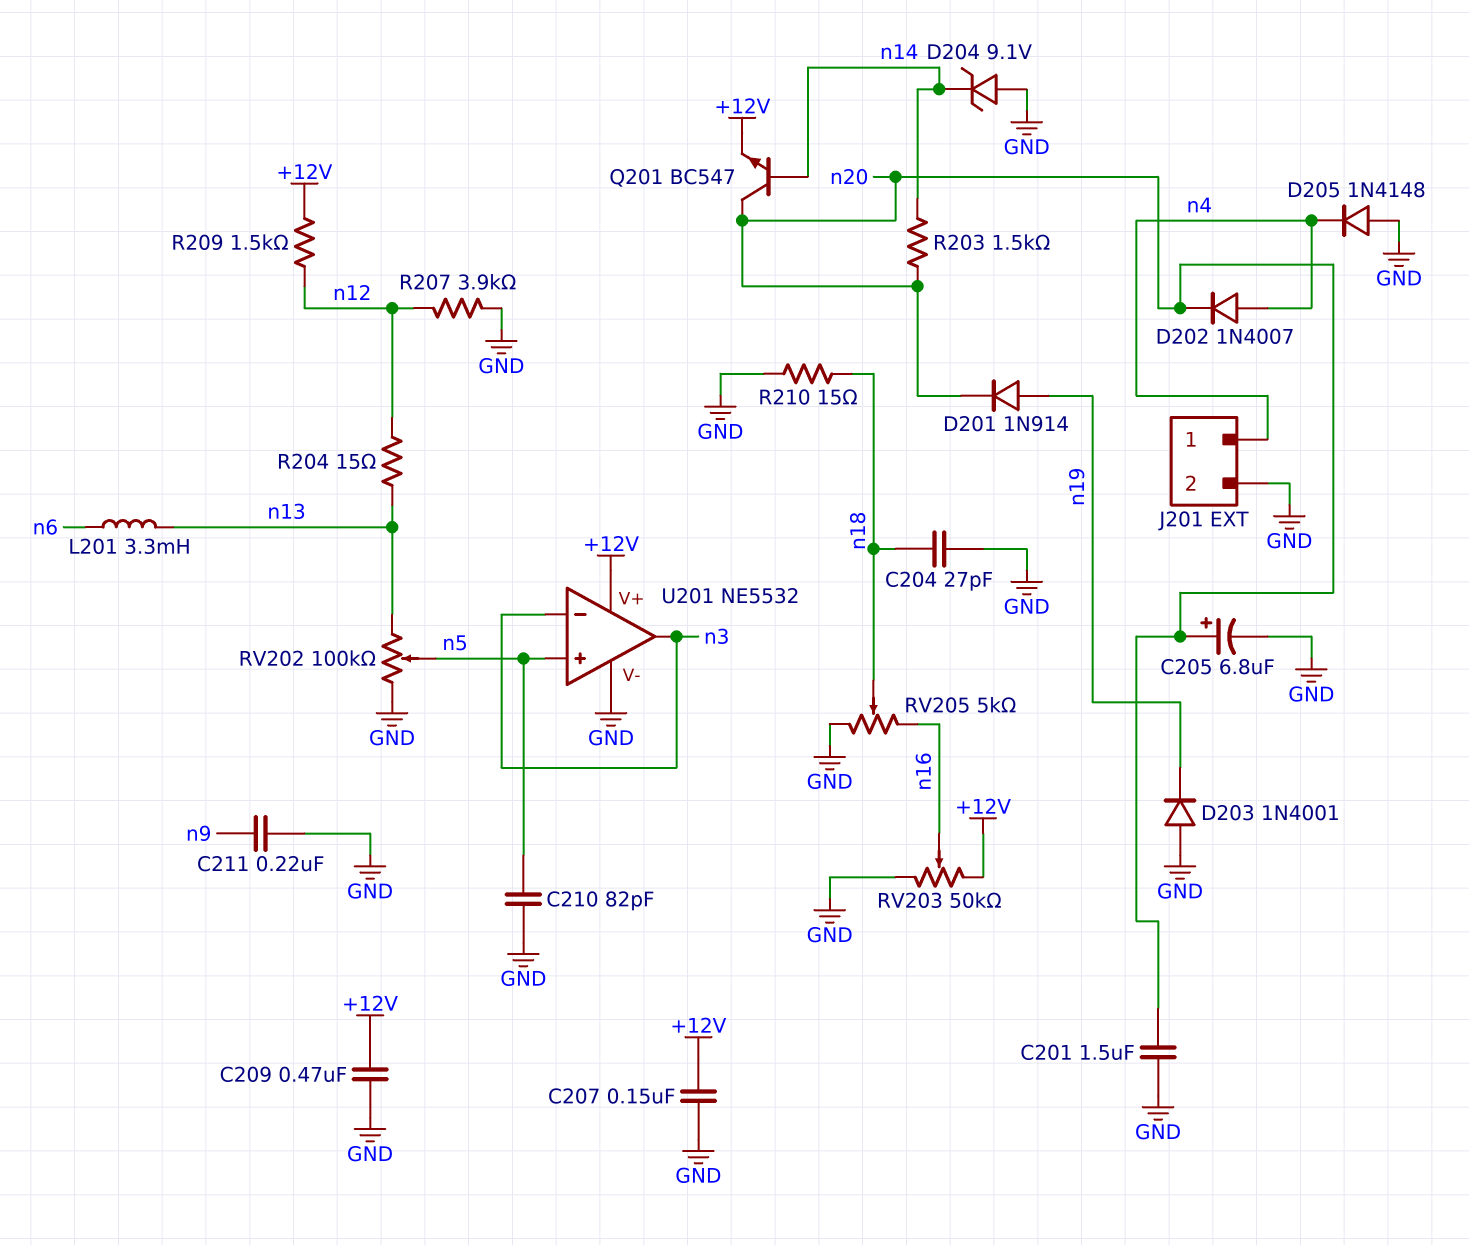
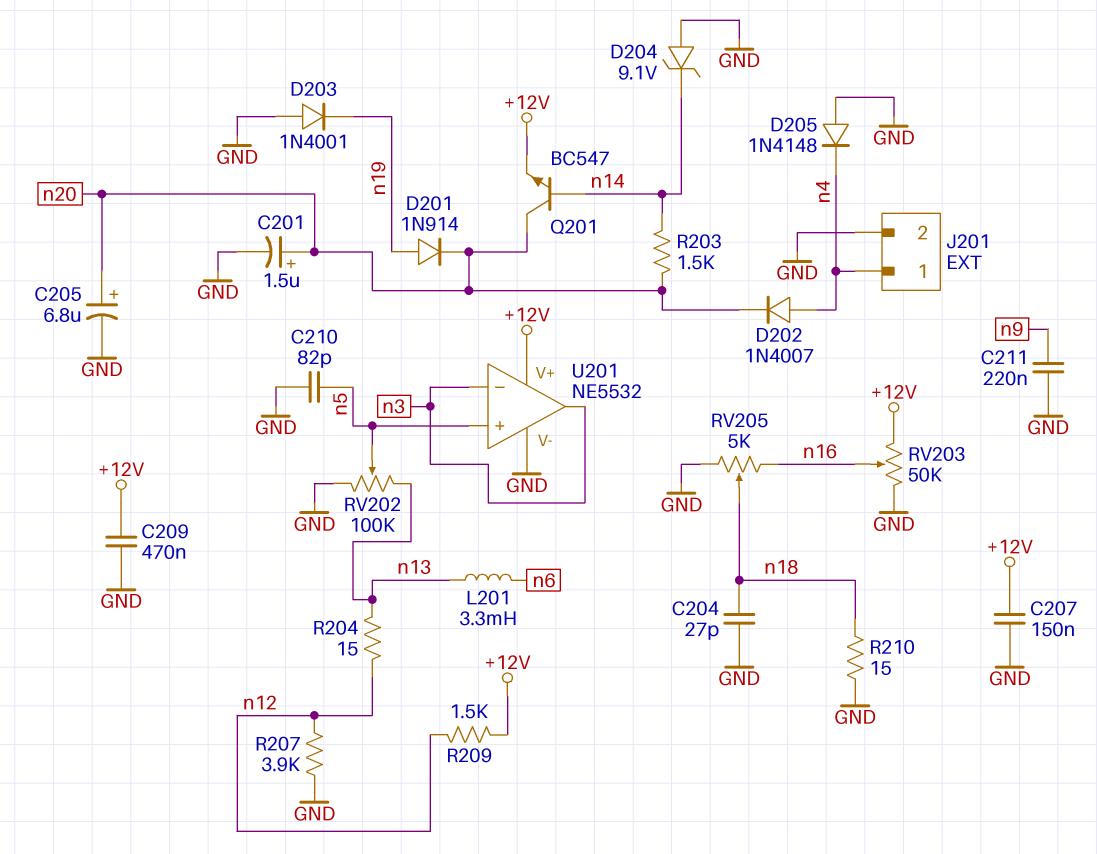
C201: 1.5uF (GND, n20) -> 1.5uF (plus n20, minus GND)

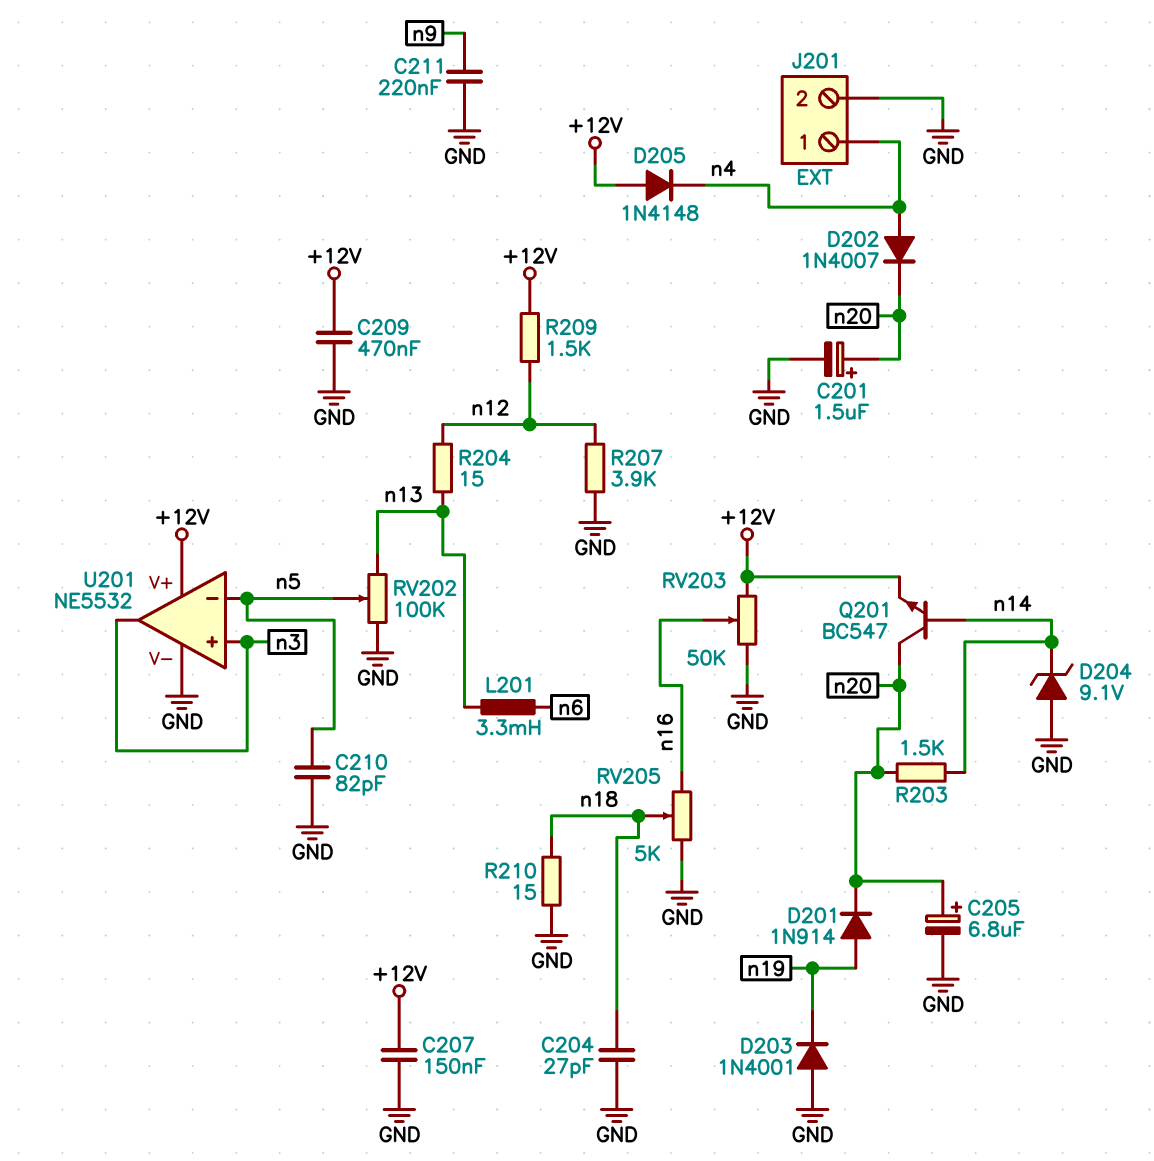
D205: diode 1N4148 (A GND, K n4) -> diode 1N4148 (A +12V, K n4)
U201 pin in+: n5 -> n3
U201 pin in-: n3 -> n5

